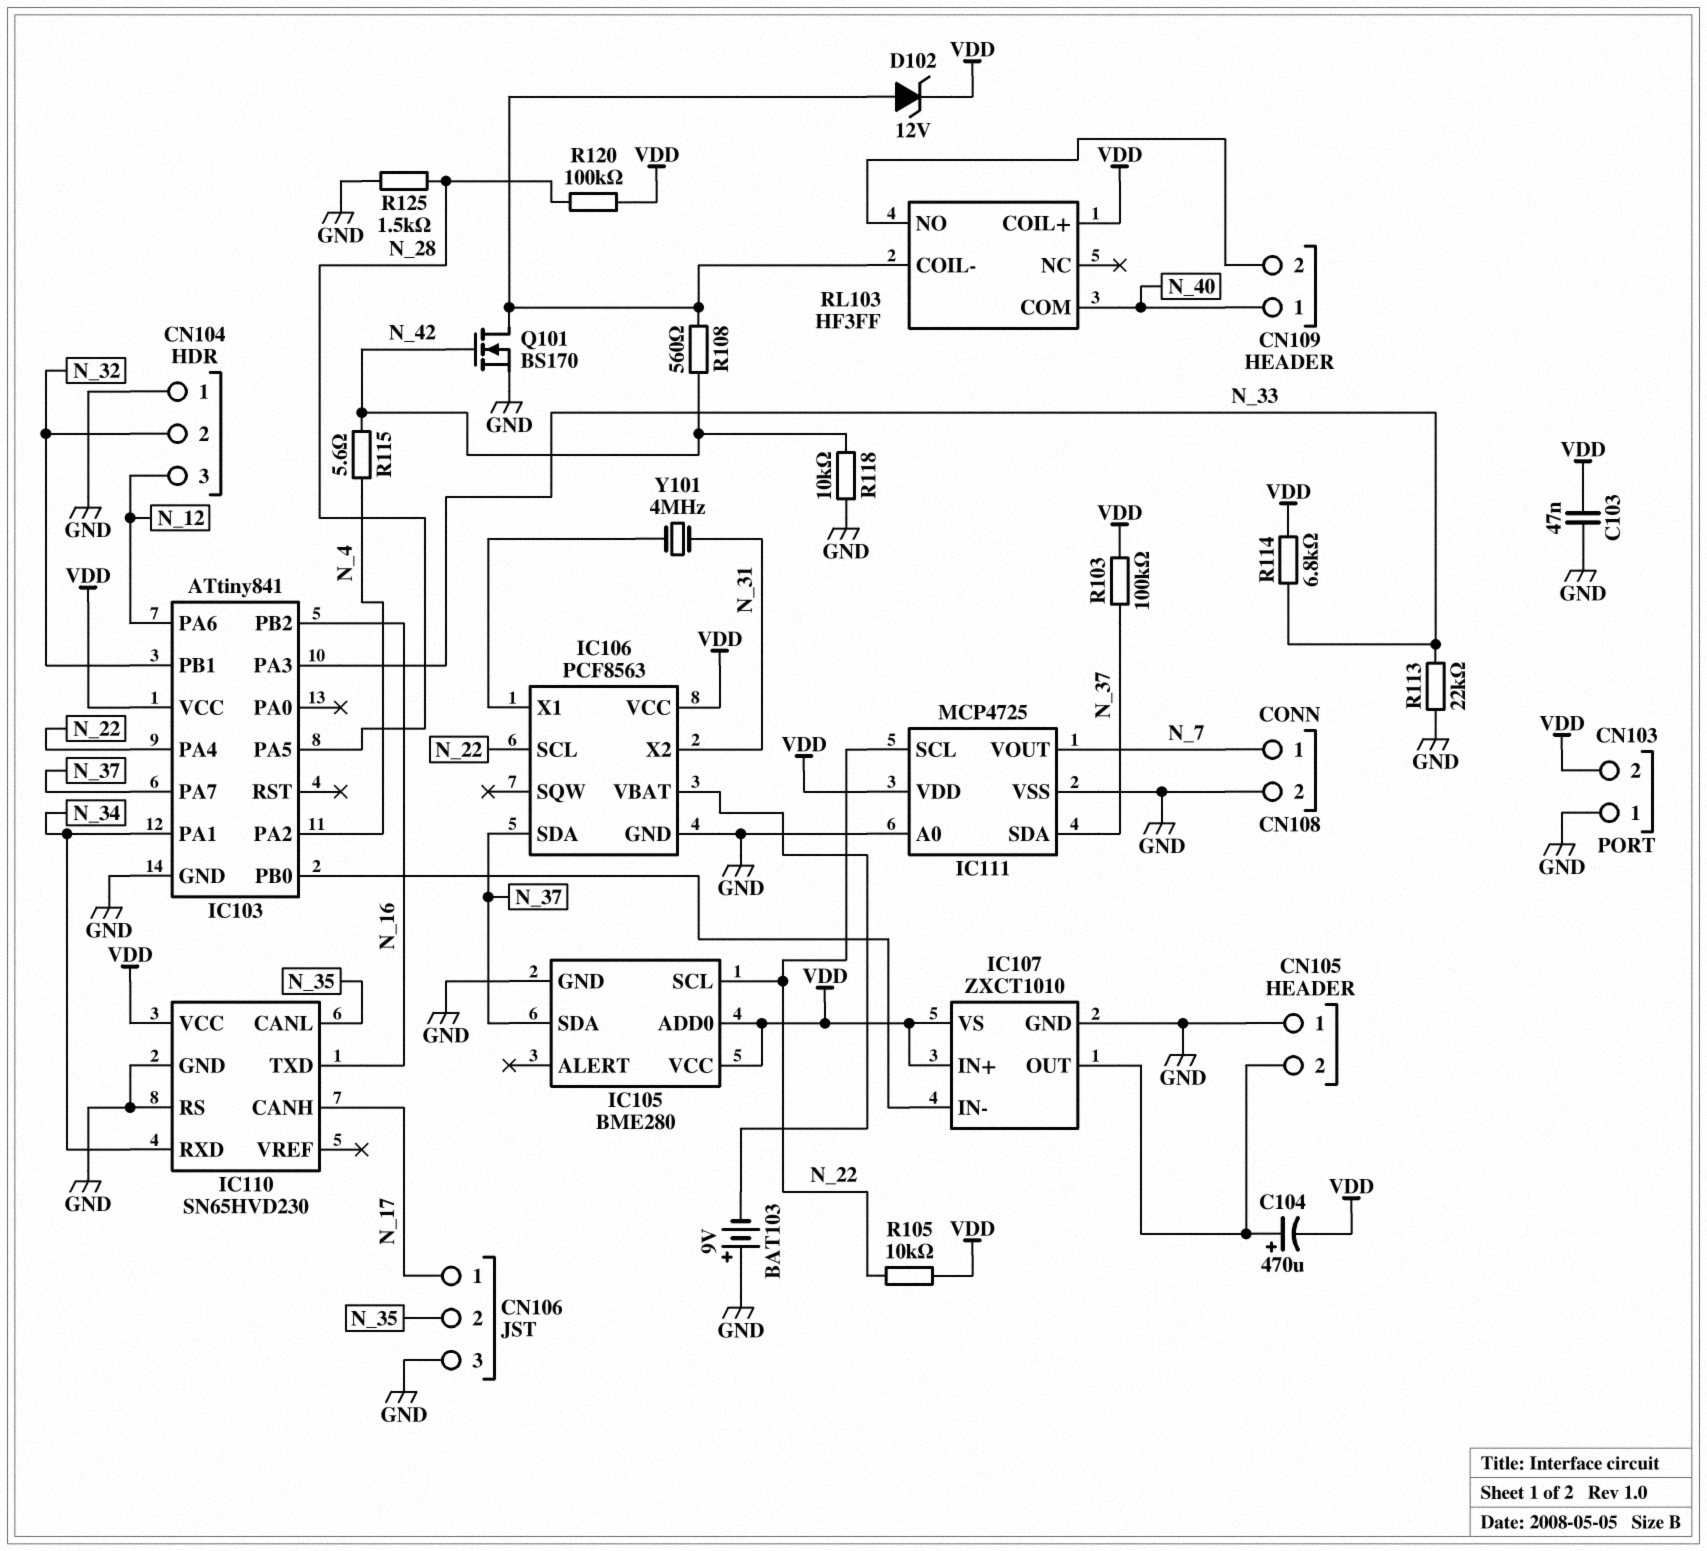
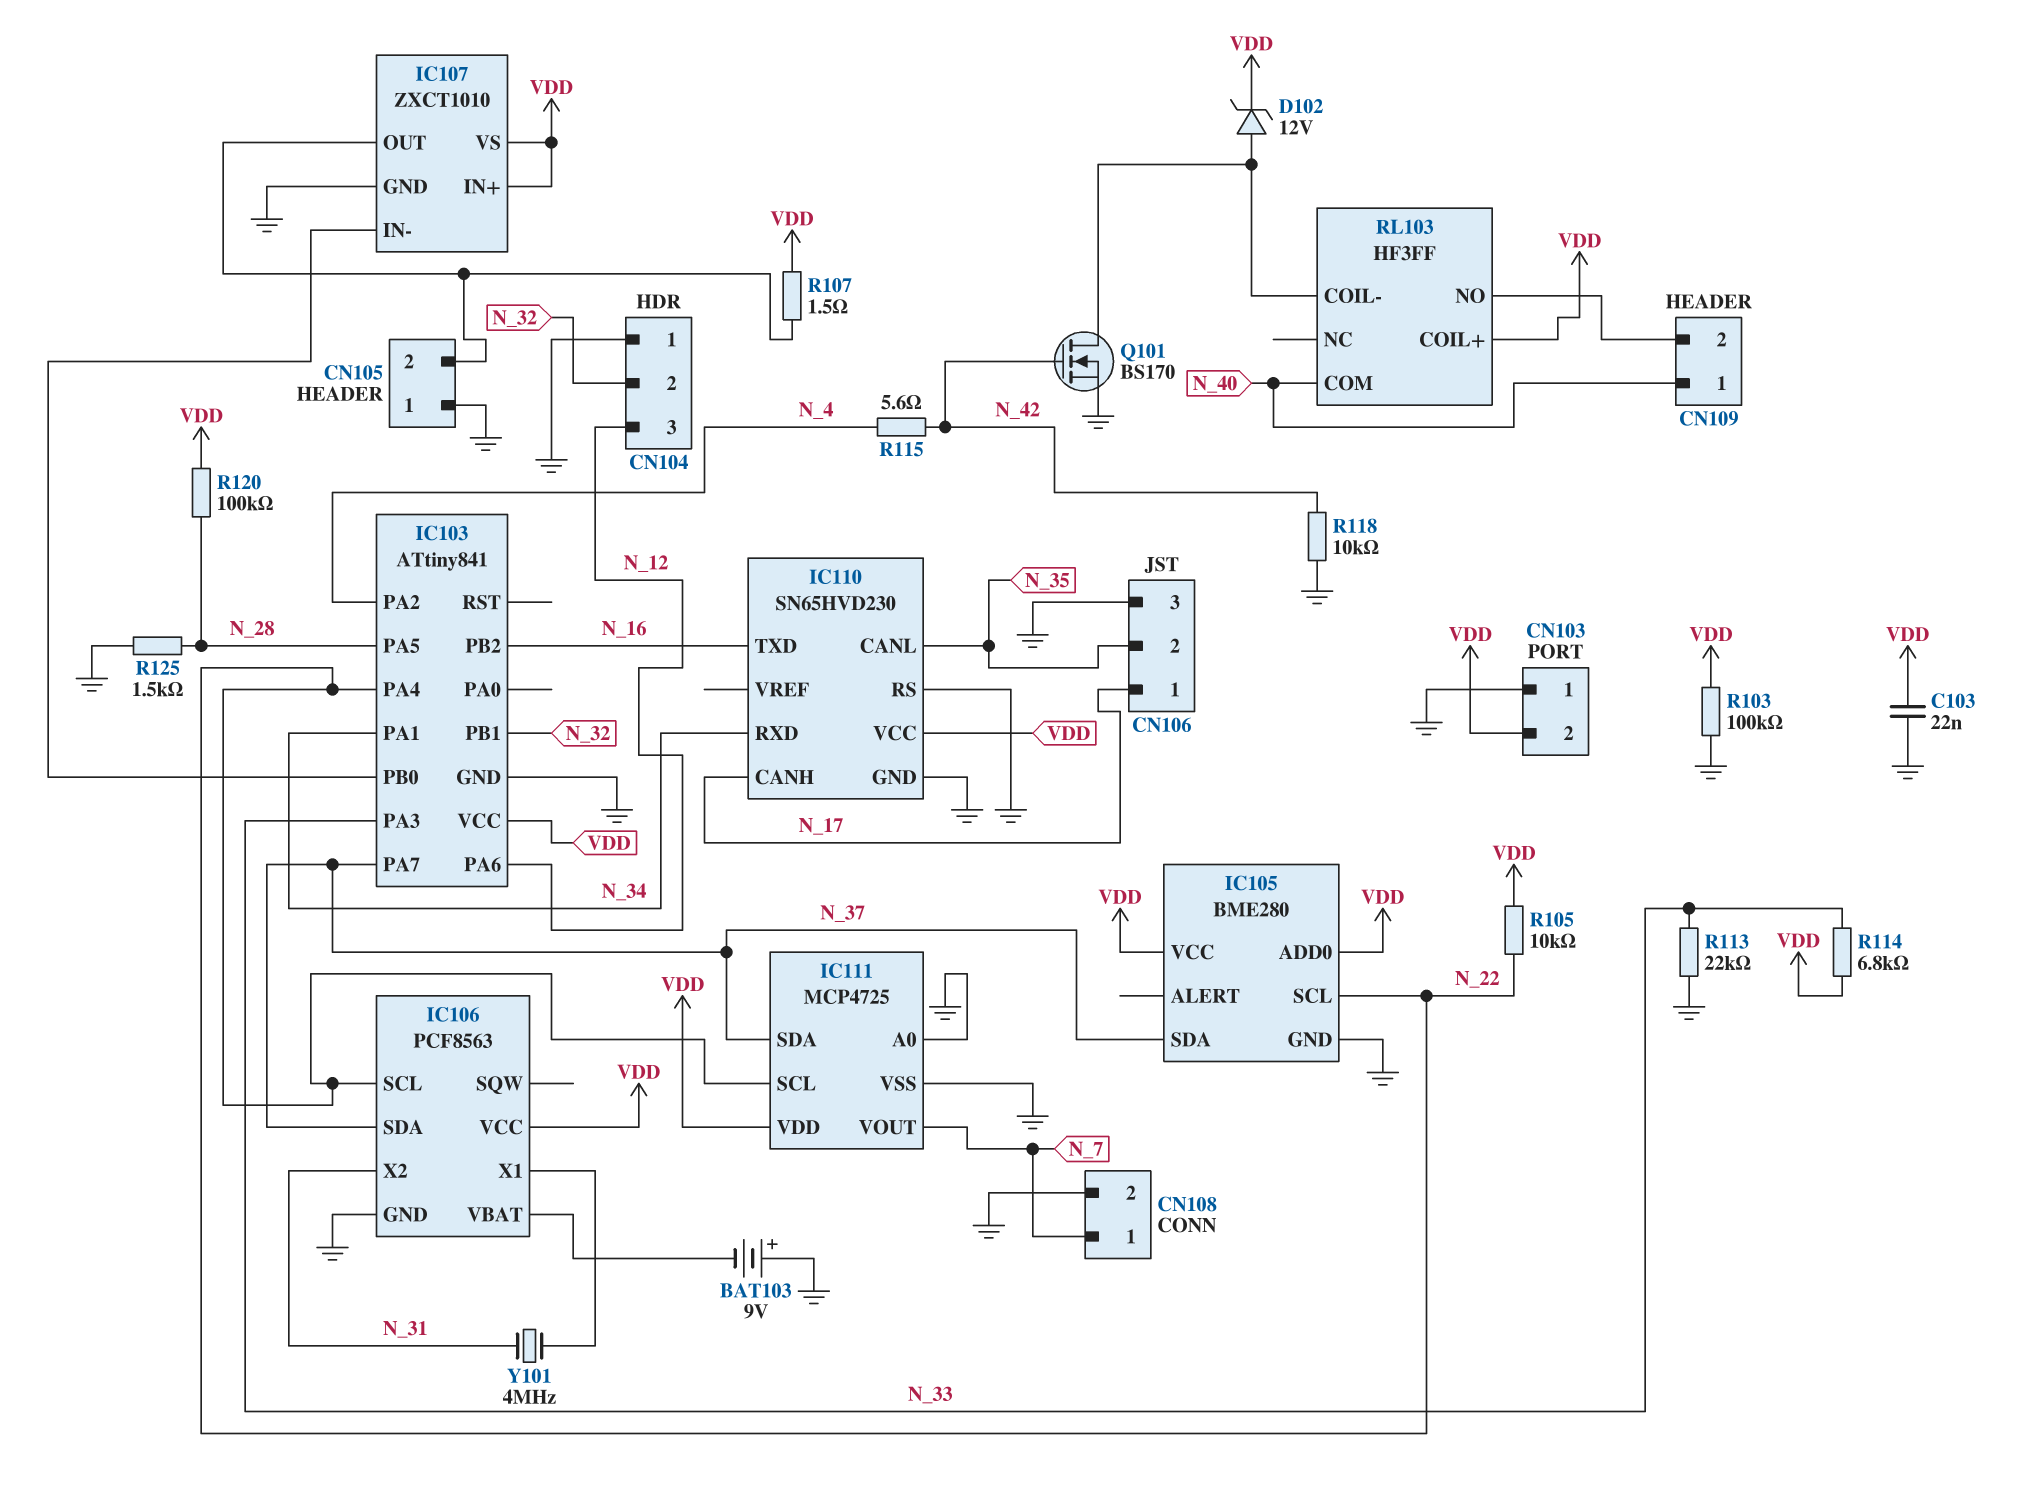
C103: 47nF (GND, VDD) -> 22nF (GND, VDD)
C104: 470uF (plus CN105/2, minus VDD) -> none
R103: 100k (N_37, VDD) -> 100k (GND, VDD)
R107: none -> 1.5 (CN105/2, VDD)
R108: 560 (N_42, RL103/COIL-) -> none

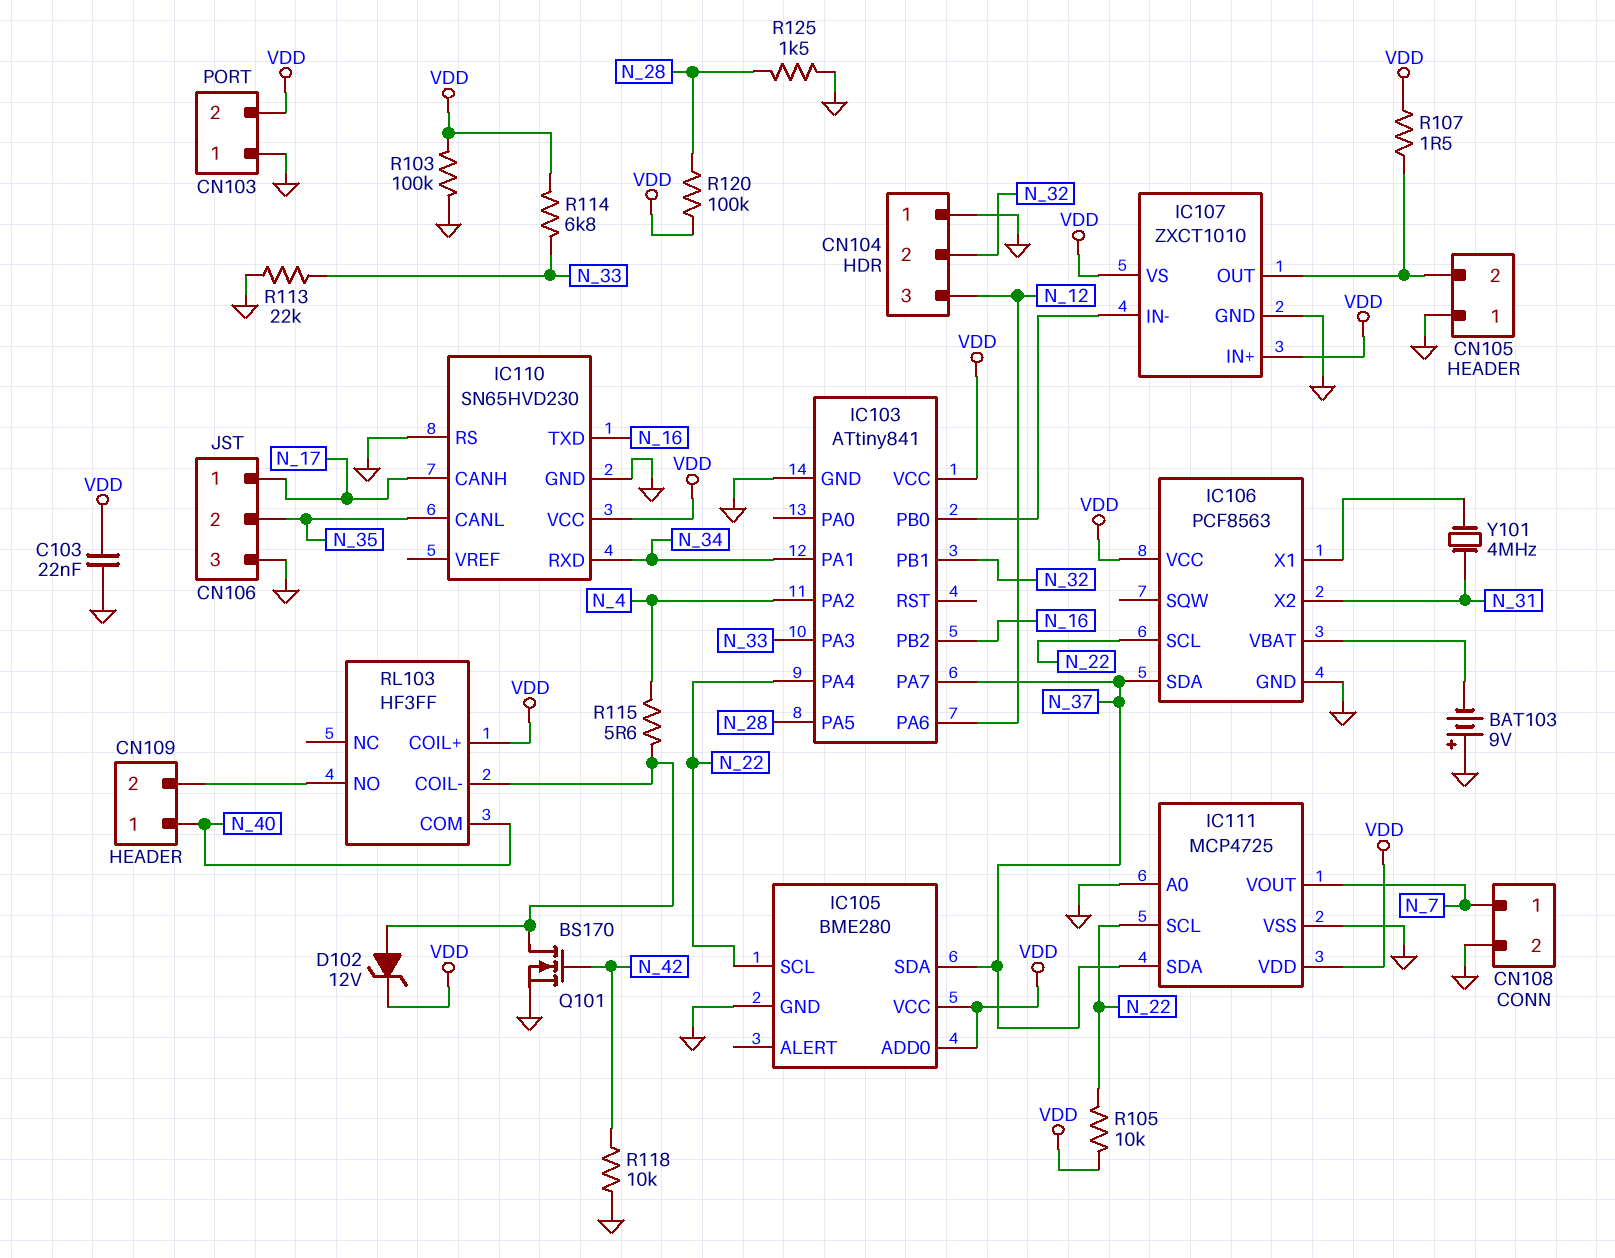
R115: 5.6 (N_4, N_42) -> 5.6 (N_4, RL103/COIL-)

